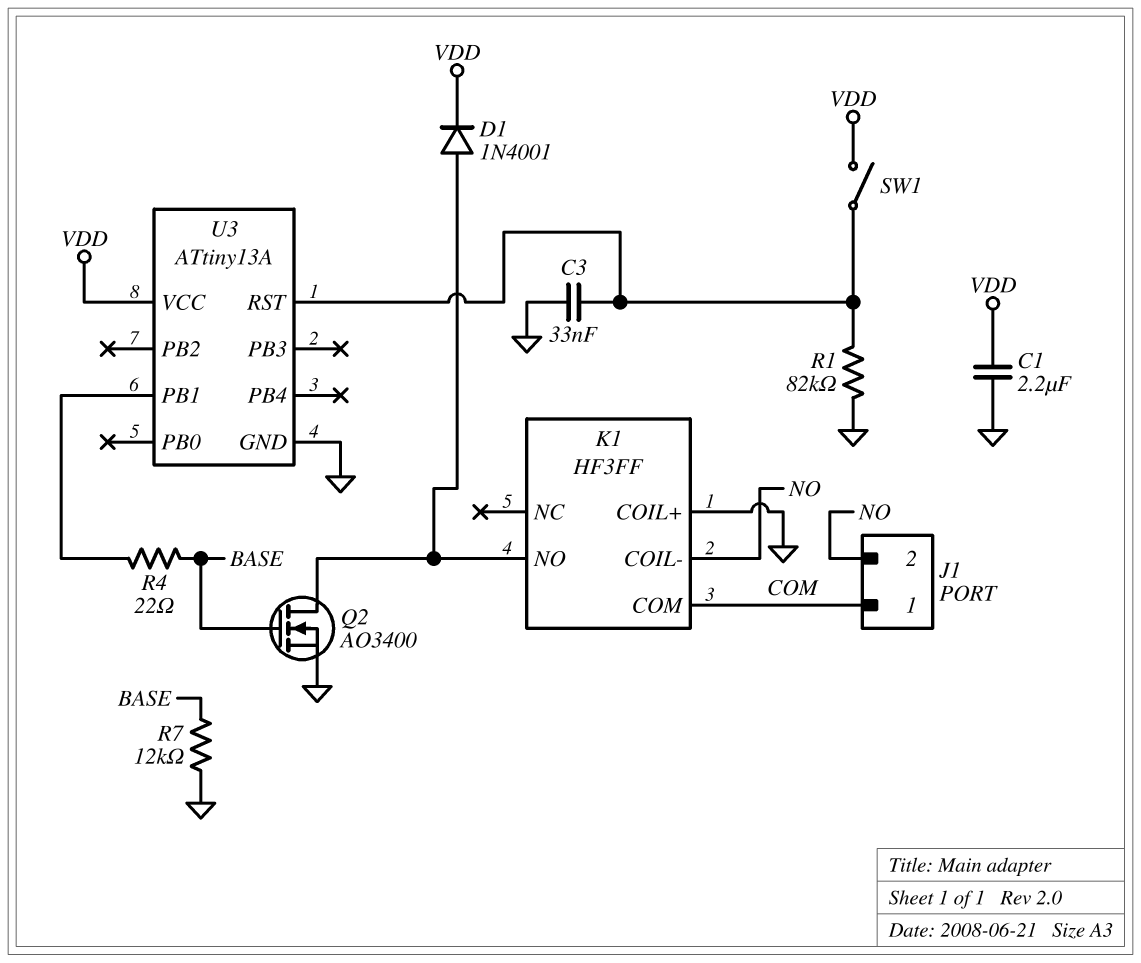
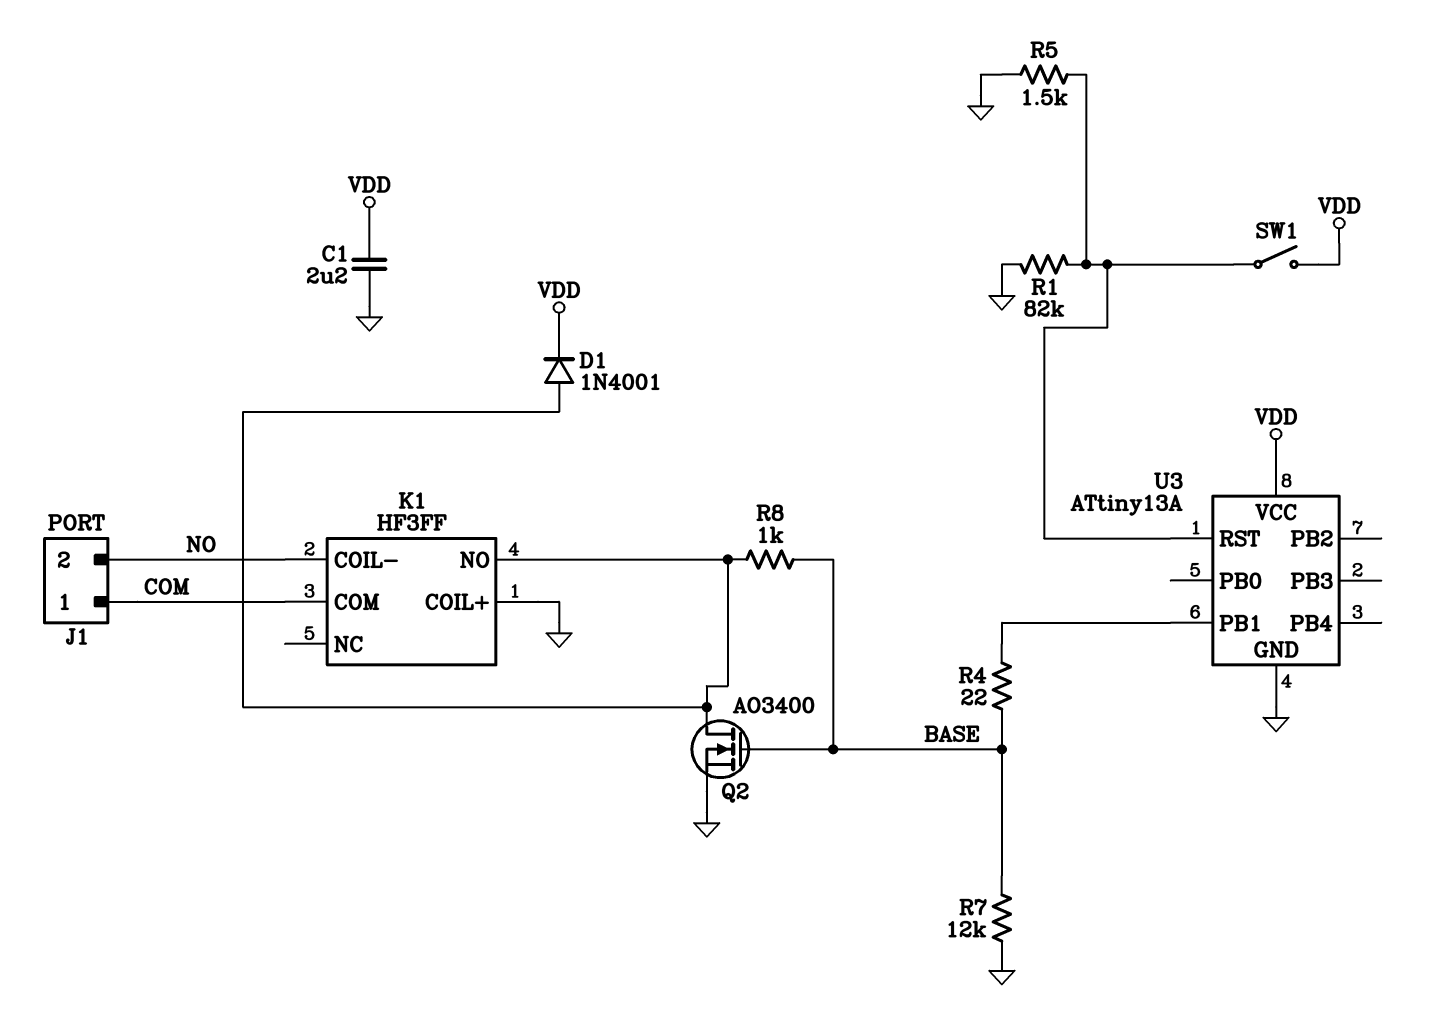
C3: 33nF (GND, U3/RST) -> none
R5: none -> 1.5k (GND, U3/RST)
R8: none -> 1k (BASE, K1/NO)

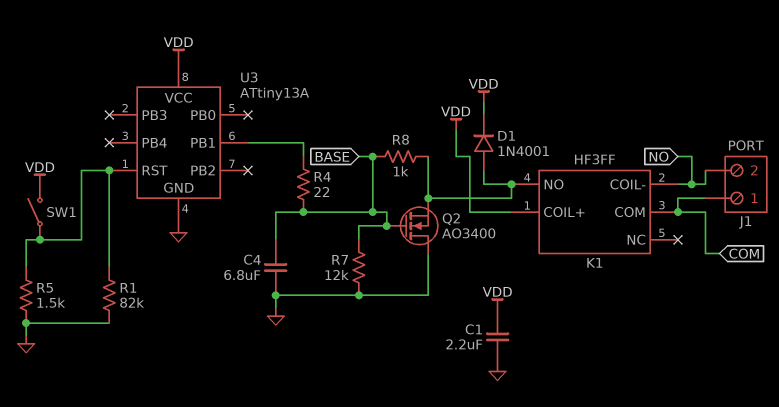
C4: none -> 6.8uF (BASE, GND)
K1 pin COIL+: GND -> VDD
Q2: NMOS AO3400 (G BASE, D K1/NO, S GND) -> NMOS AO3400 (G BASE, D GND, S K1/NO)

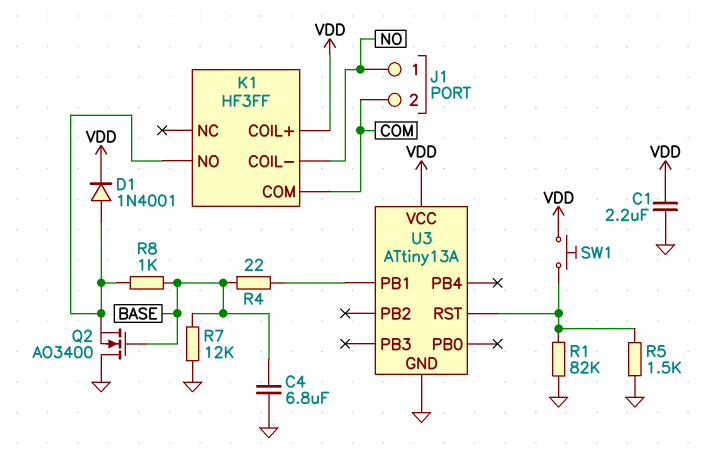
J1 pin 1: COM -> NO
J1 pin 2: NO -> COM
SW1: switch (U3/RST, VDD) -> button (U3/RST, VDD)

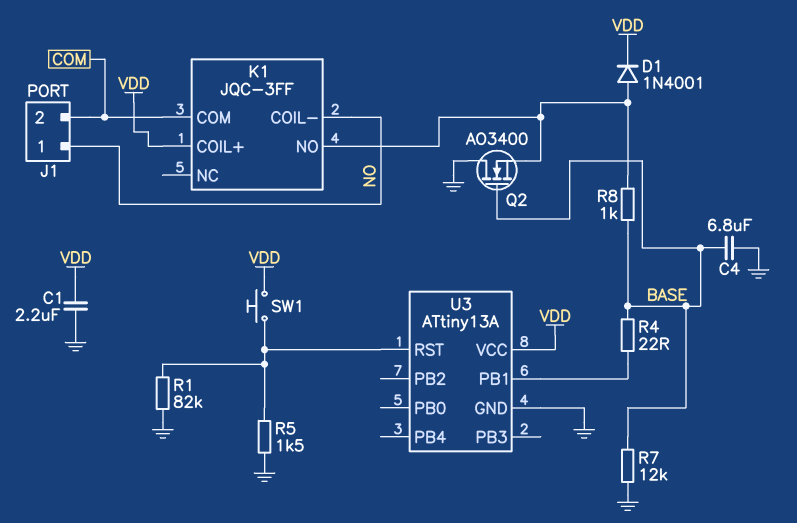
K1: HF3FF -> JQC-3FF

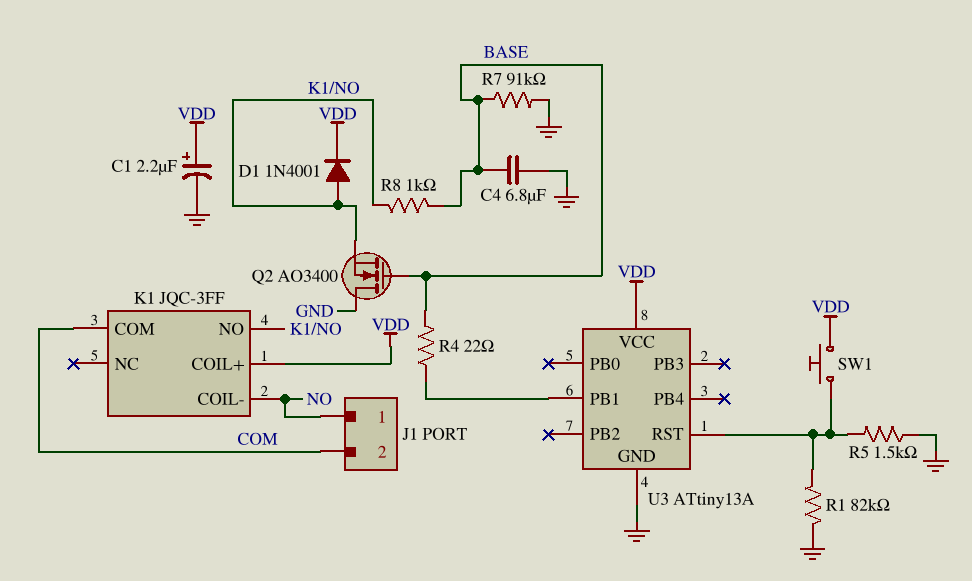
C1: 2.2uF (GND, VDD) -> 2.2uF (plus VDD, minus GND)
R7: 12k (BASE, GND) -> 91k (BASE, GND)

